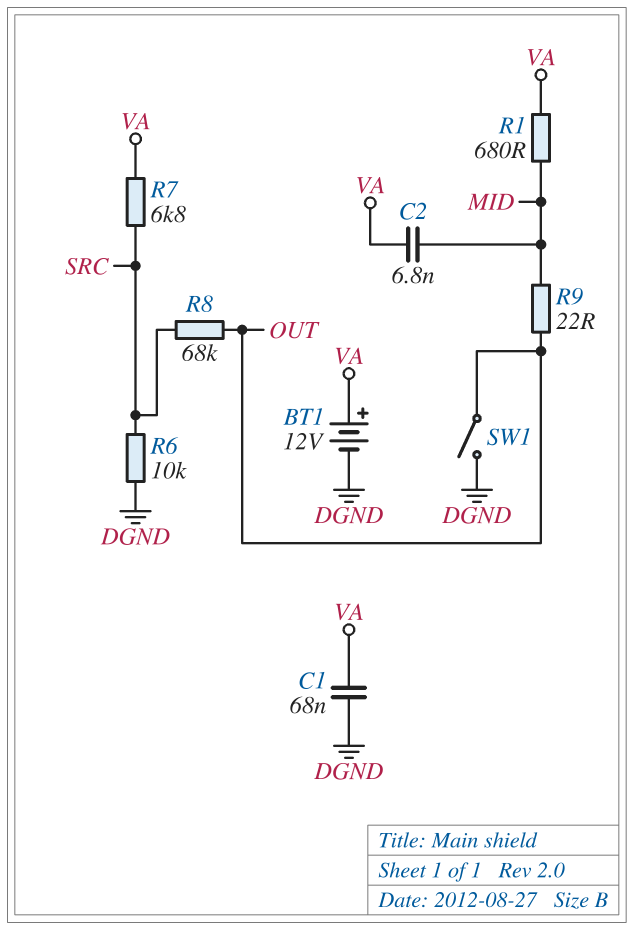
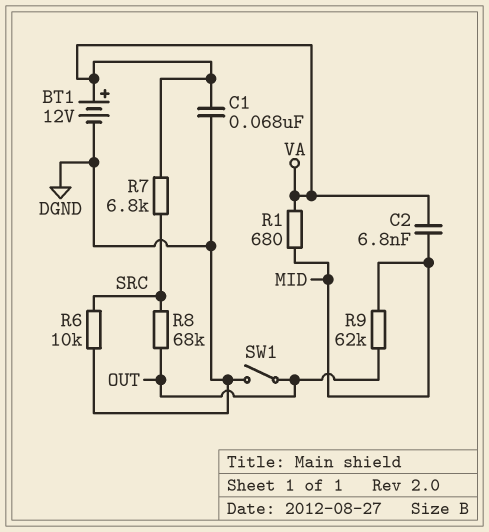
R9: 22 (MID, OUT) -> 62k (MID, OUT)

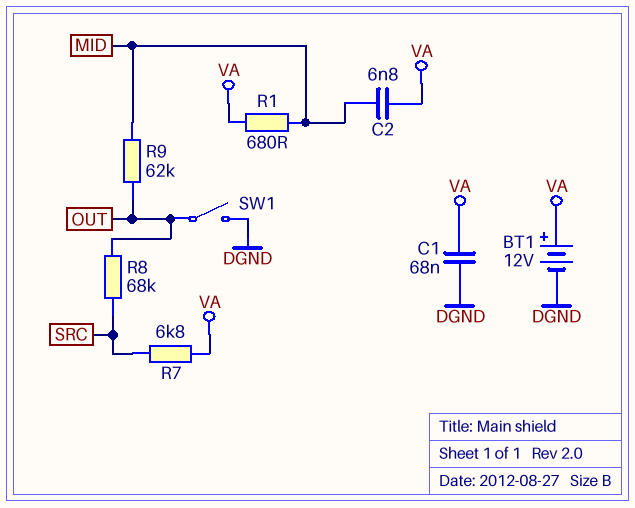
R6: 10k (DGND, SRC) -> none

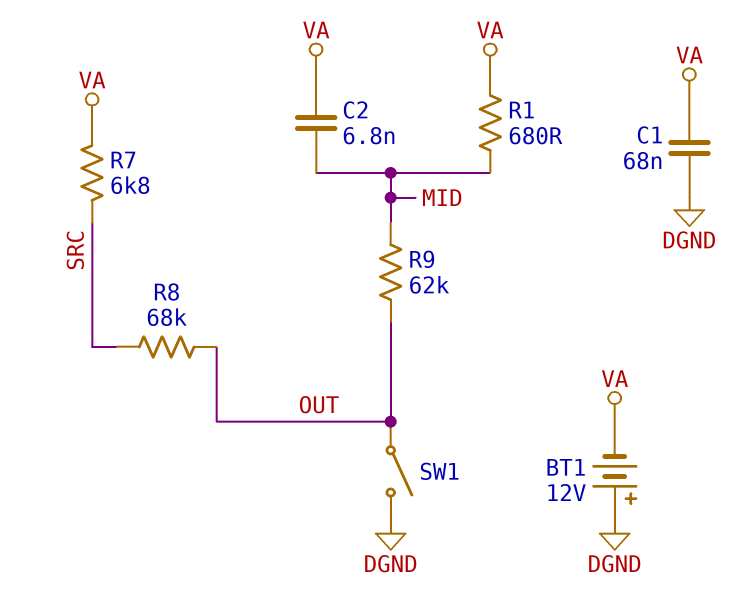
BT1: 12V (plus VA, minus DGND) -> 12V (plus DGND, minus VA)

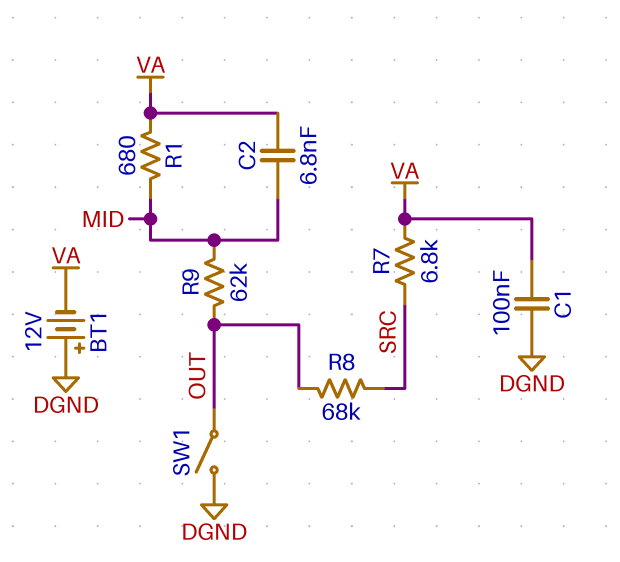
C1: 68nF (DGND, VA) -> 100nF (DGND, VA)

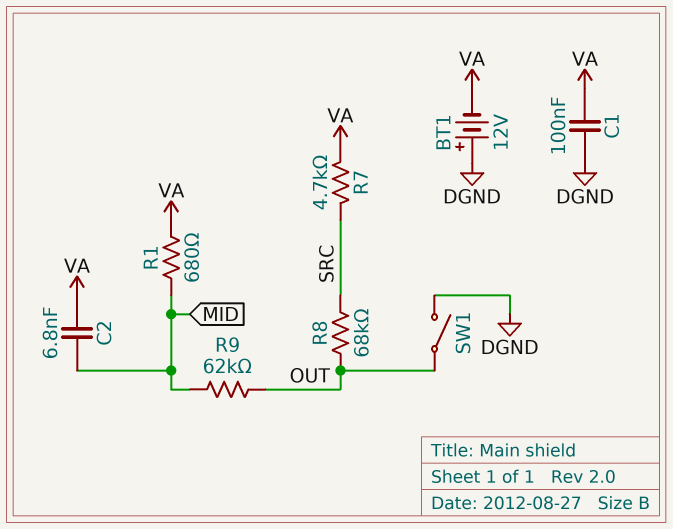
R7: 6.8k (SRC, VA) -> 4.7k (SRC, VA)

